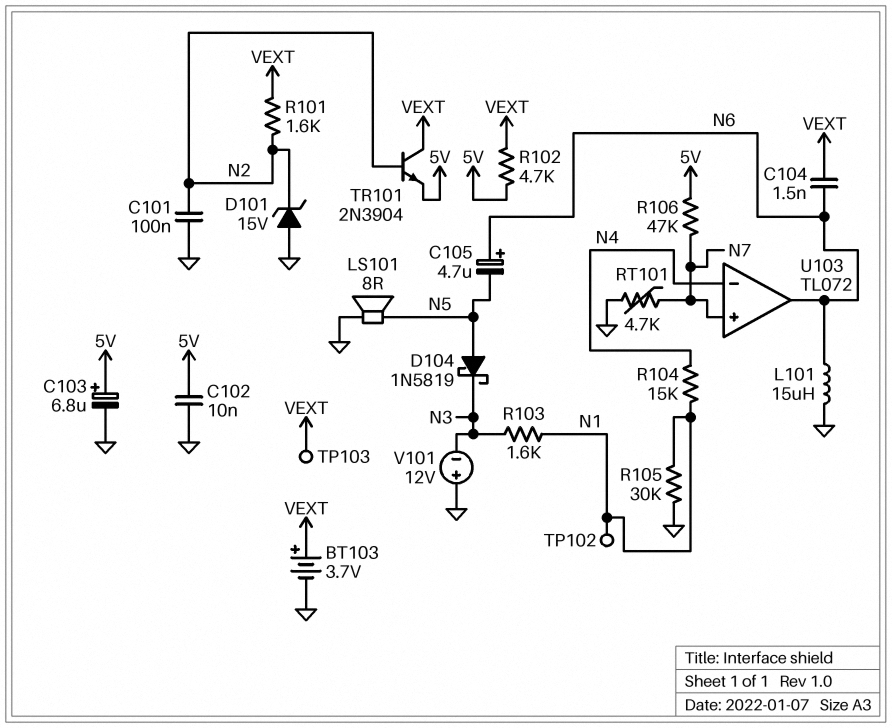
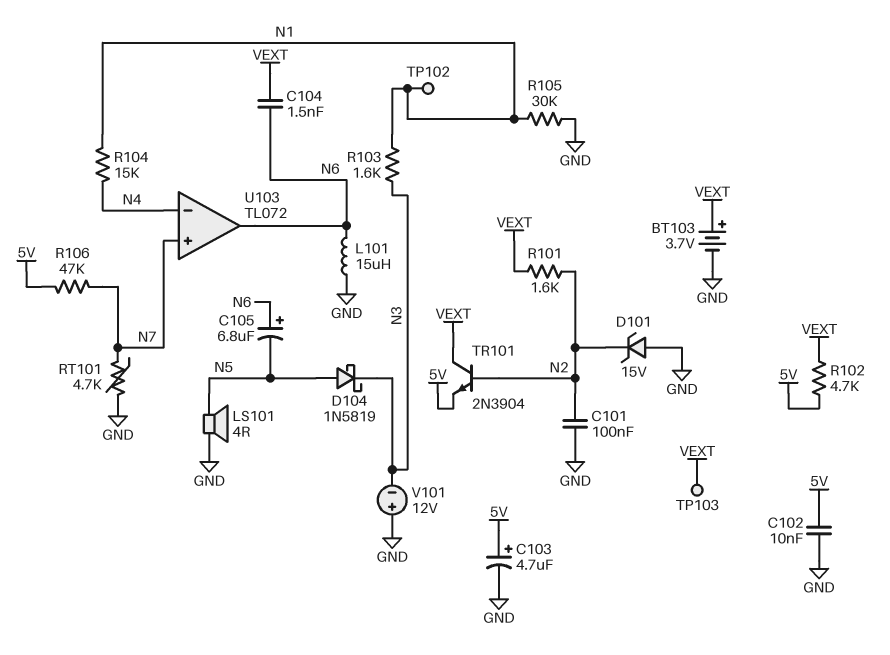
C103: 6.8uF (plus 5V, minus GND) -> 4.7uF (plus 5V, minus GND)
C105: 4.7uF (plus N6, minus N5) -> 6.8uF (plus N6, minus N5)
LS101: speaker 8R (GND, N5) -> speaker 4R (GND, N5)

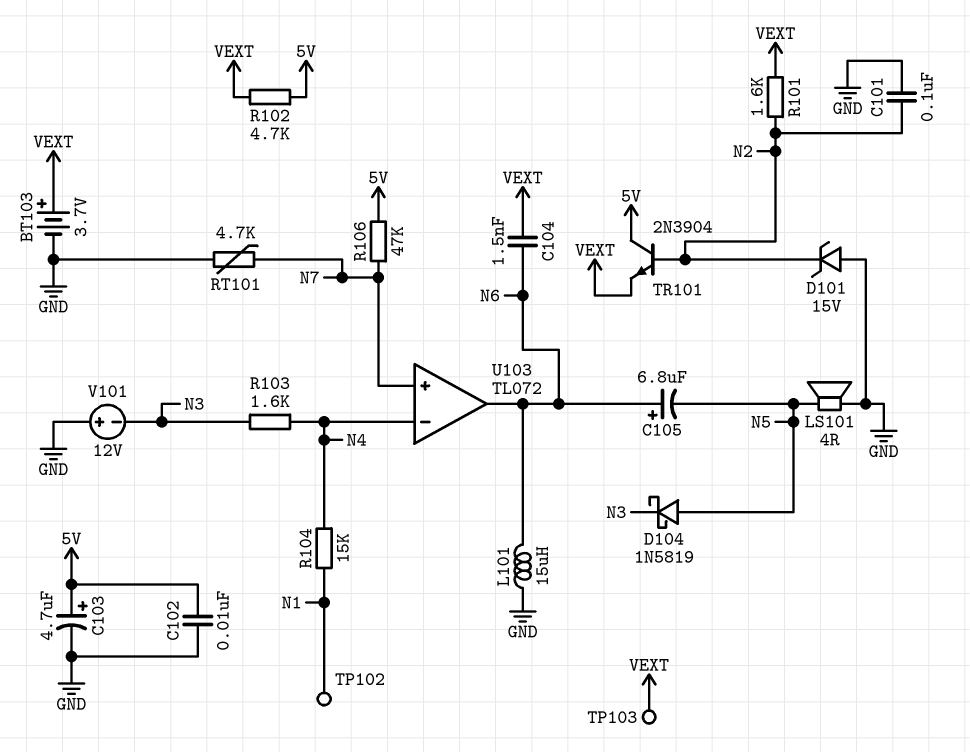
R103: 1.6k (N1, N3) -> 1.6k (N3, N4)
R105: 30k (GND, N1) -> none
TR101: NPN 2N3904 (B N2, C VEXT, E 5V) -> NPN 2N3904 (B N2, C 5V, E VEXT)

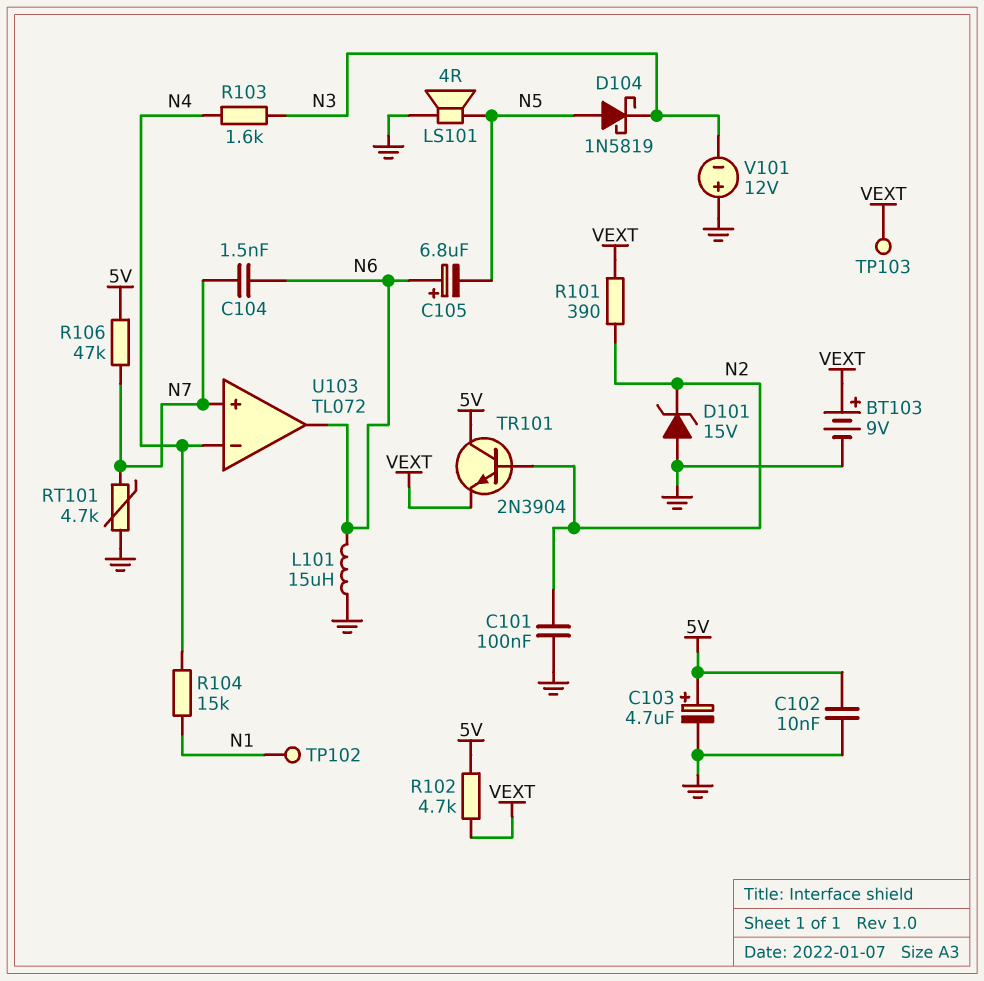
BT103: 3.7V (plus VEXT, minus GND) -> 9V (plus VEXT, minus GND)
C104: 1.5nF (N6, VEXT) -> 1.5nF (N6, N7)
R101: 1.6k (N2, VEXT) -> 390 (N2, VEXT)

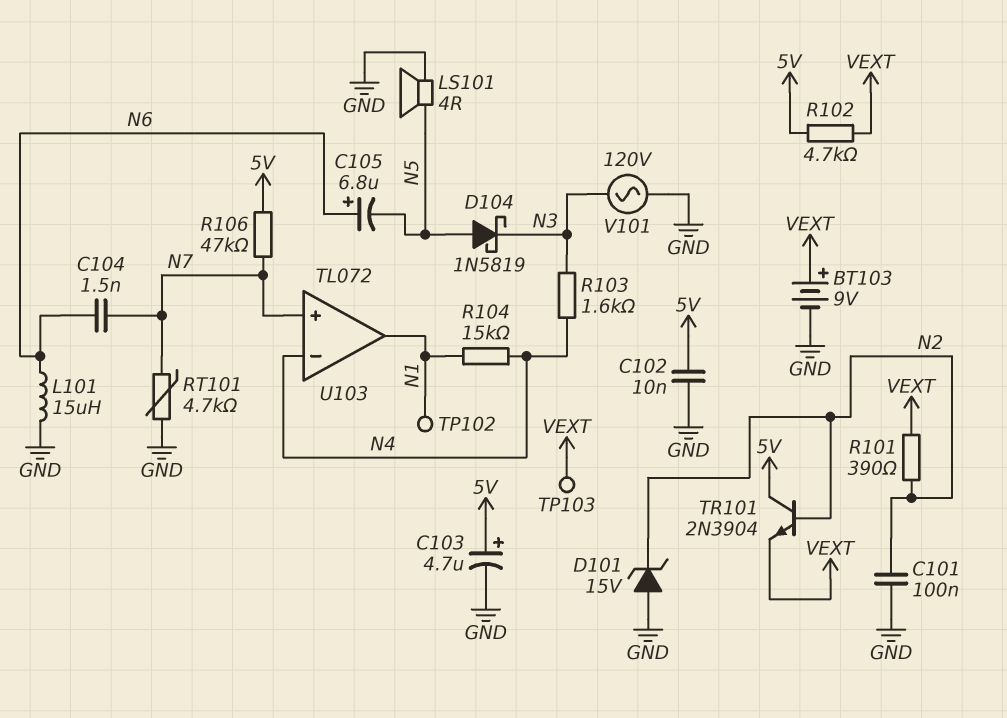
U103 pin out: N6 -> N1
V101: 12V (plus GND, minus N3) -> AC 120V (GND, N3)

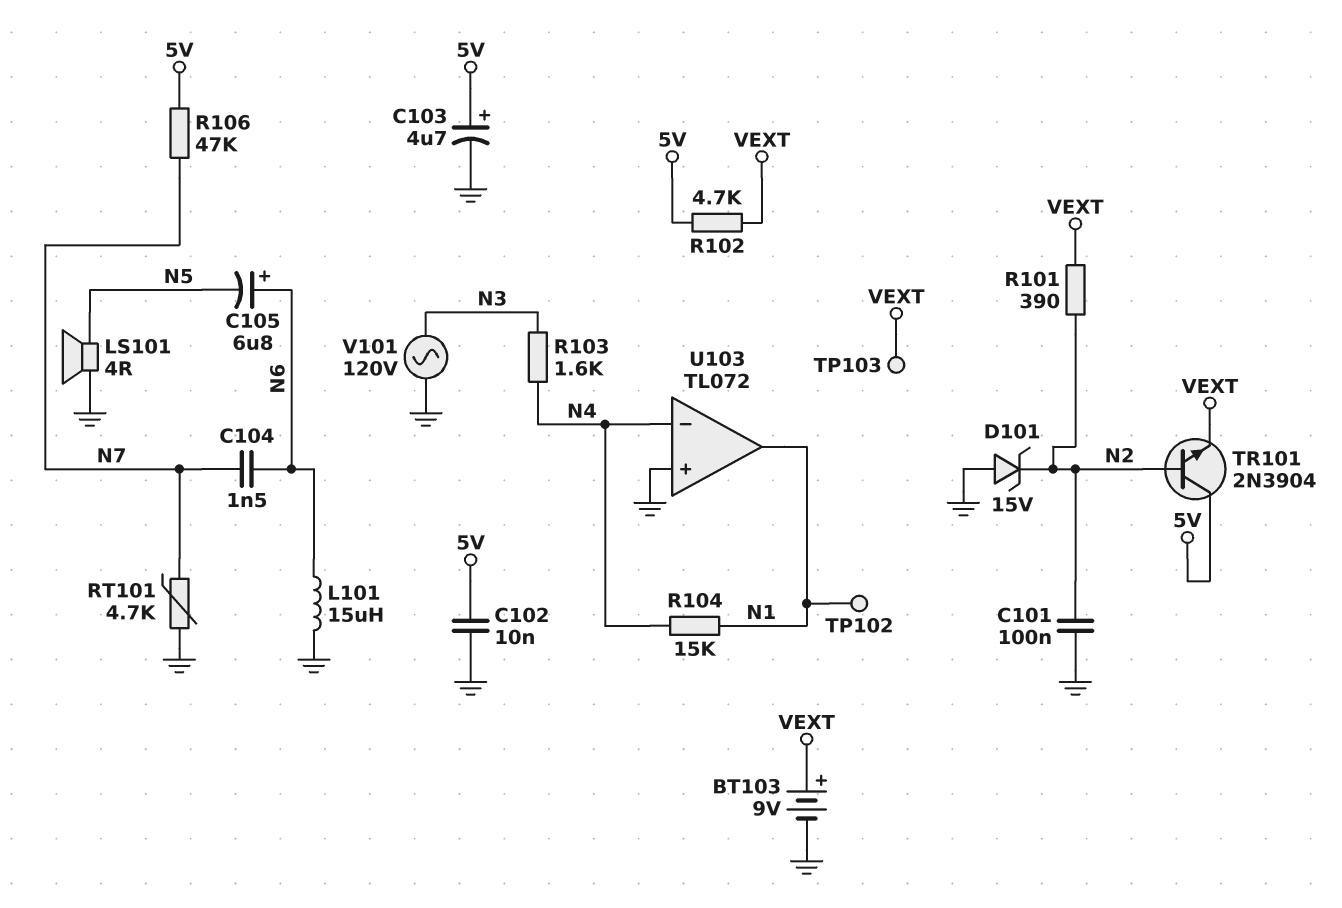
D104: schottky 1N5819 (A N5, K N3) -> none
U103 pin in+: N7 -> GND

